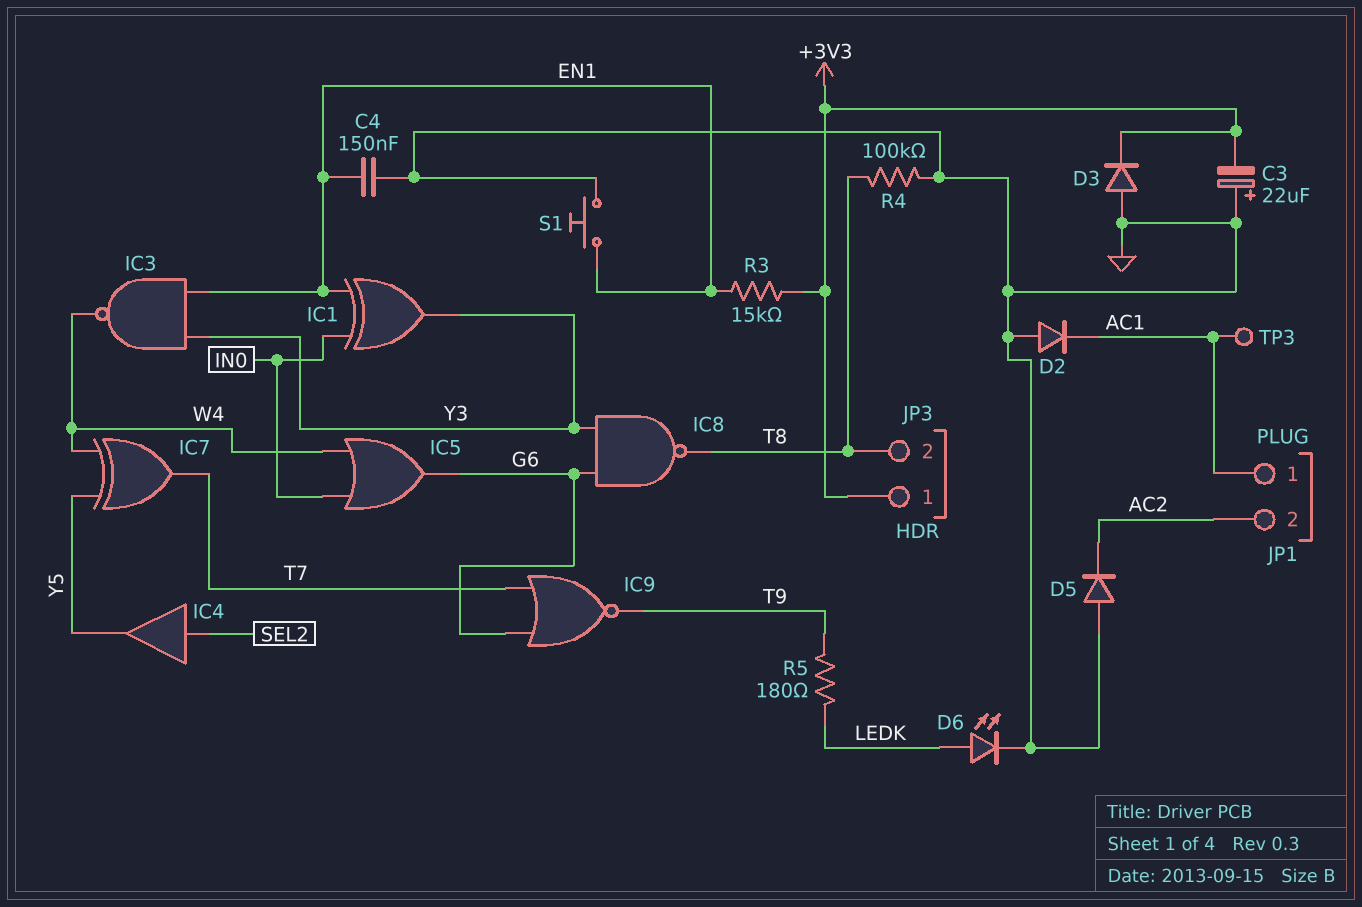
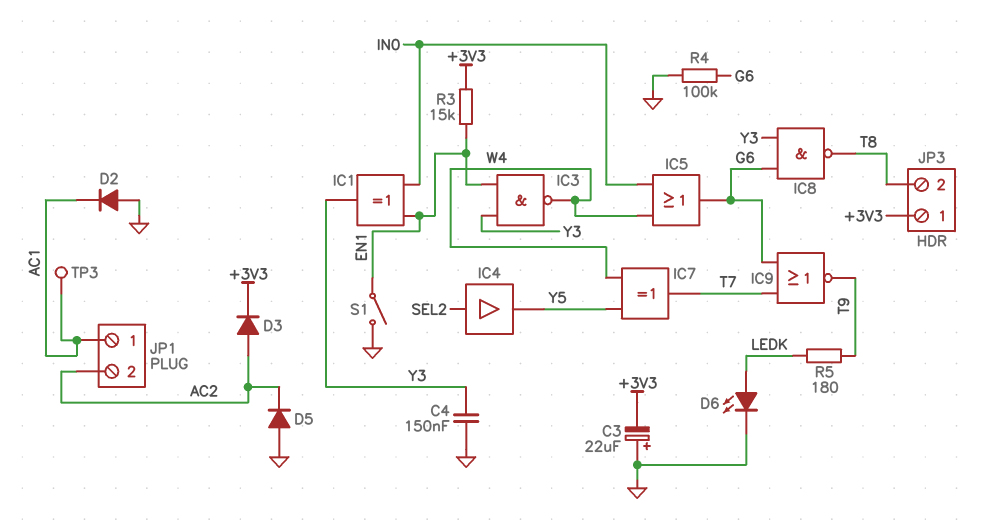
C4: 150nF (EN1, GND) -> 150nF (GND, Y3)
D3: diode (A GND, K +3V3) -> diode (A AC2, K +3V3)
R4: 100k (GND, T8) -> 100k (G6, GND)
S1: button (EN1, GND) -> switch (EN1, GND)

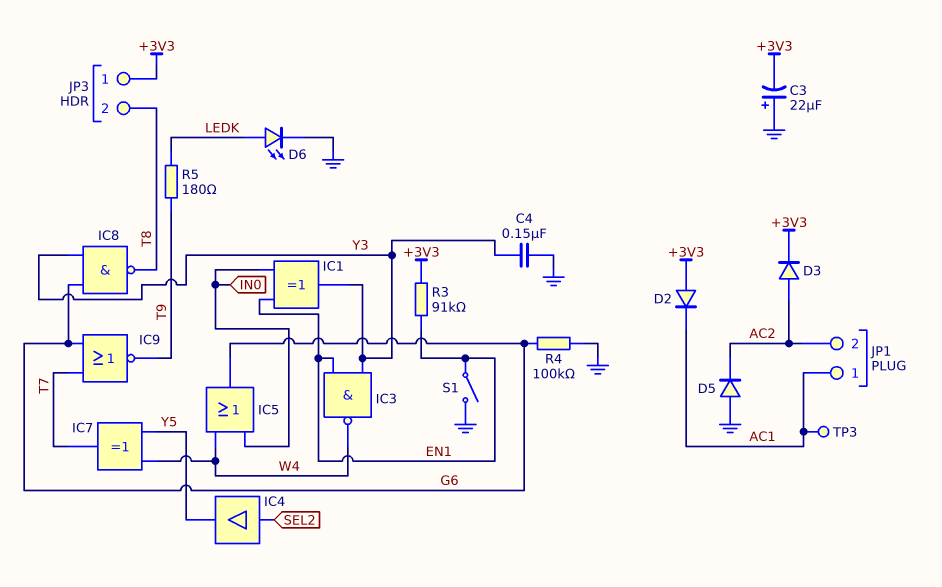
D2: diode (A GND, K AC1) -> diode (A +3V3, K AC1)
R3: 15k (+3V3, EN1) -> 91k (+3V3, EN1)

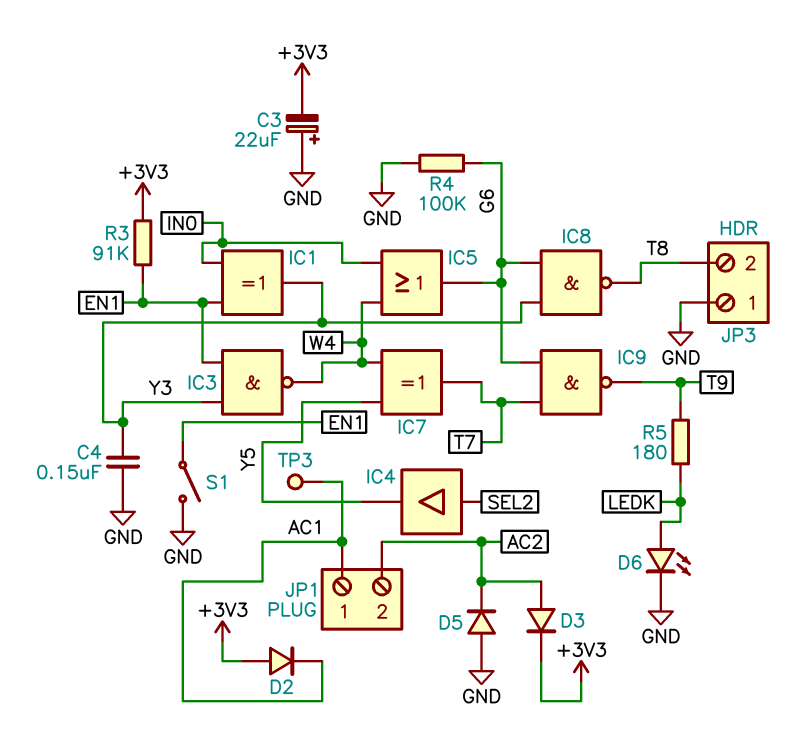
IC9: NOR (in G6, in T7, out T9) -> NAND (in G6, in T7, out T9)
JP3 pin 1: +3V3 -> GND

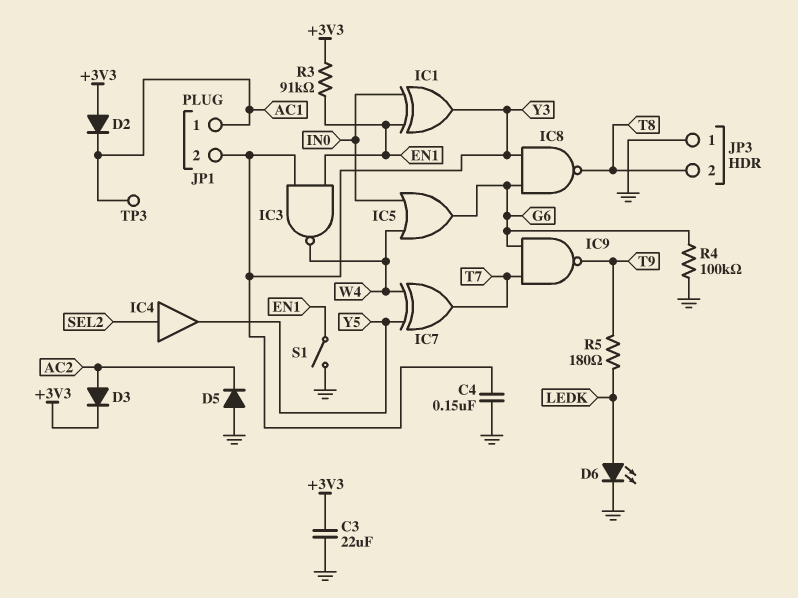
C3: 22uF (plus GND, minus +3V3) -> 22uF (+3V3, GND)
JP1 pin 2: AC2 -> Y3

